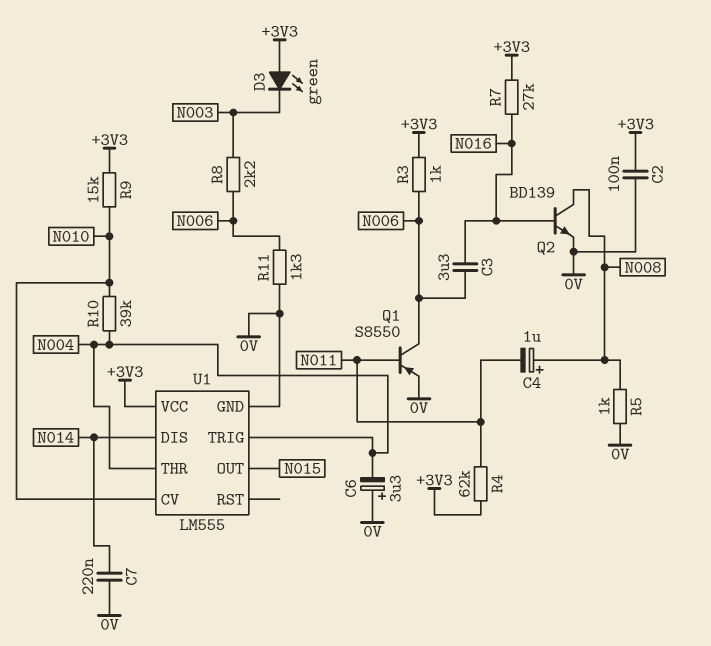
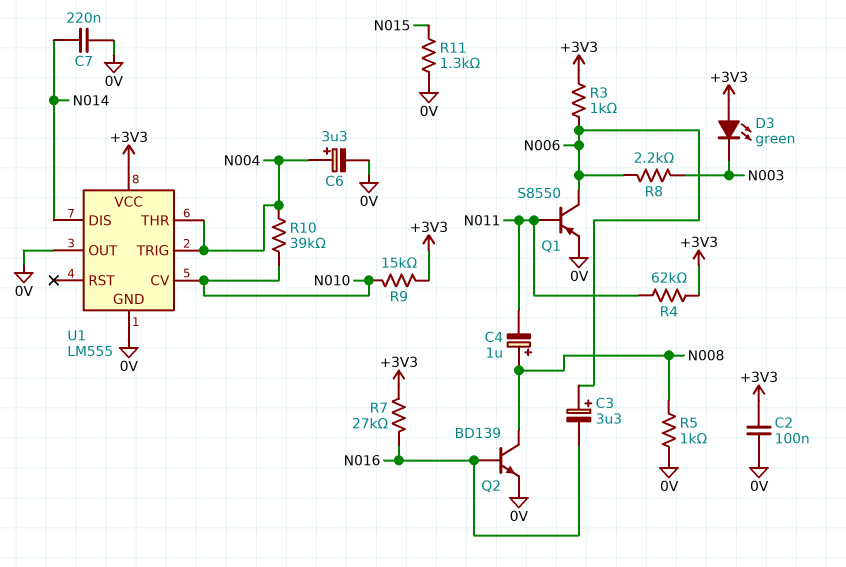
C3: 3.3uF (N006, N016) -> 3.3uF (plus N006, minus N016)
C6: 3.3uF (plus 0V, minus N004) -> 3.3uF (plus N004, minus 0V)
R11: 1.3k (0V, N006) -> 1.3k (0V, N015)
U1 pin OUT: N015 -> 0V

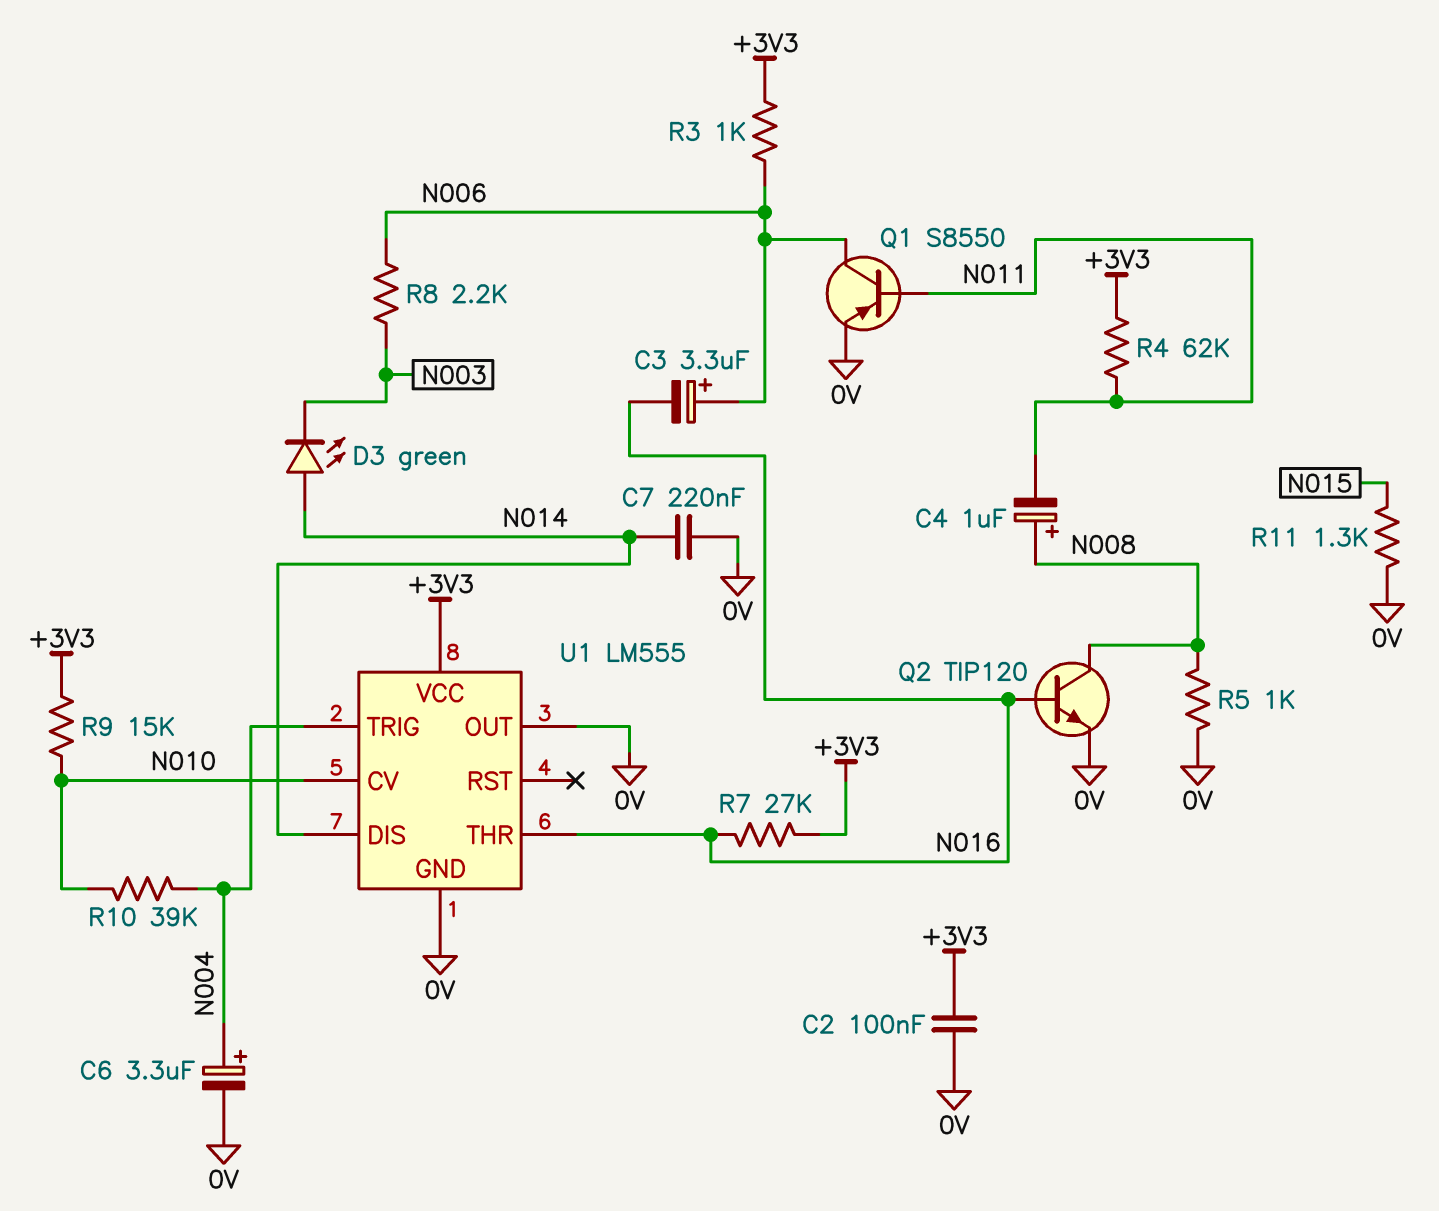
D3: LED green (A +3V3, K N003) -> LED green (A N014, K N003)
Q2: NPN BD139 (B N016, C N008, E 0V) -> NPN TIP120 (B N016, C N008, E 0V)
U1 pin THR: N004 -> N016

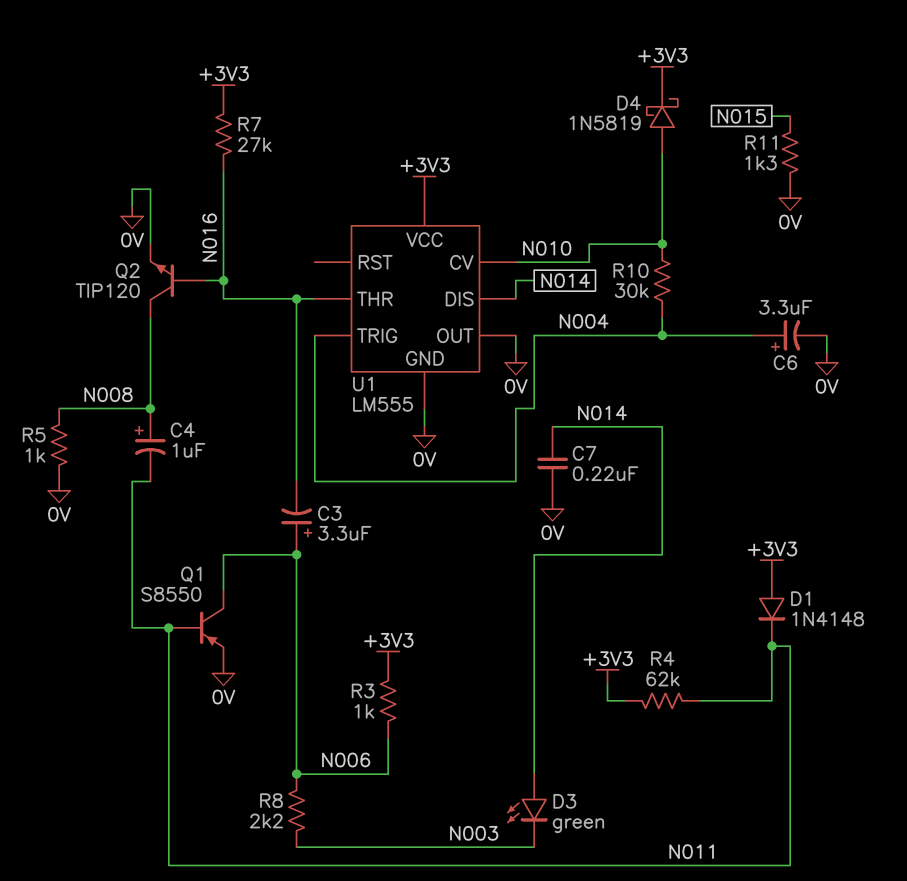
C2: 100nF (+3V3, 0V) -> none
D1: none -> diode 1N4148 (A +3V3, K N011)
D4: none -> schottky 1N5819 (A N010, K +3V3)
R9: 15k (+3V3, N010) -> none
R10: 39k (N004, N010) -> 30k (N004, N010)

